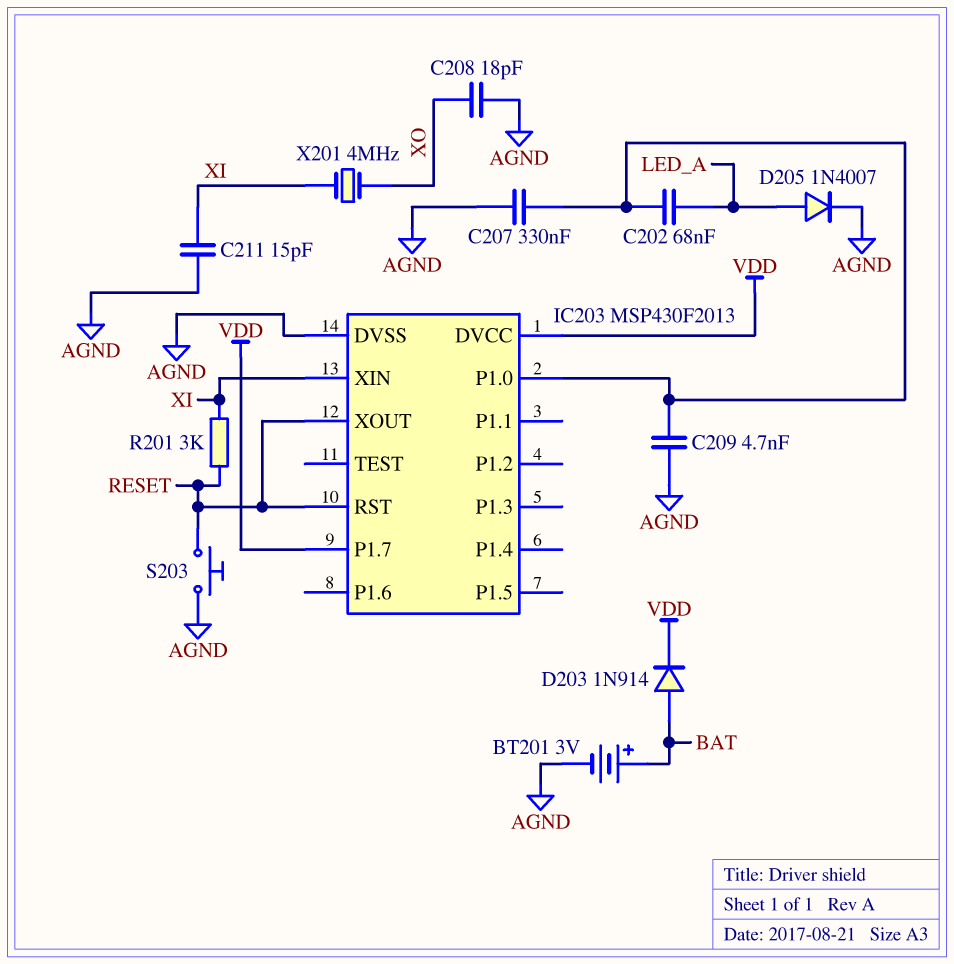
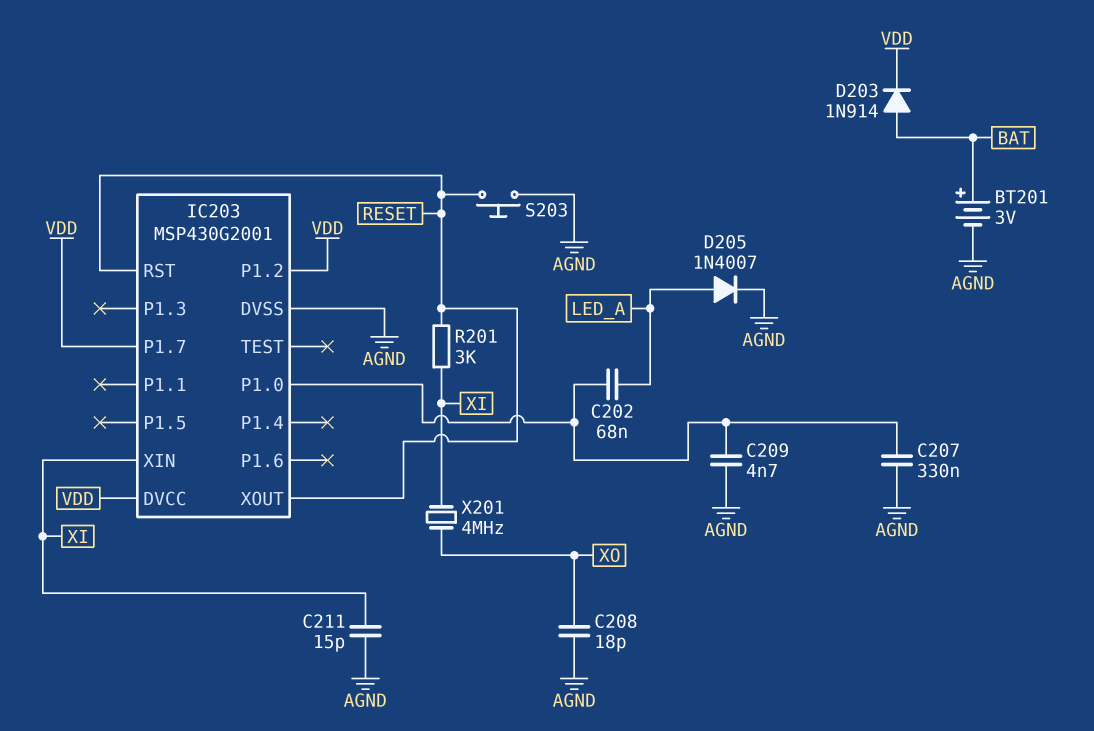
IC203: MSP430F2013 -> MSP430G2001
IC203 pin P1.2: none -> VDD

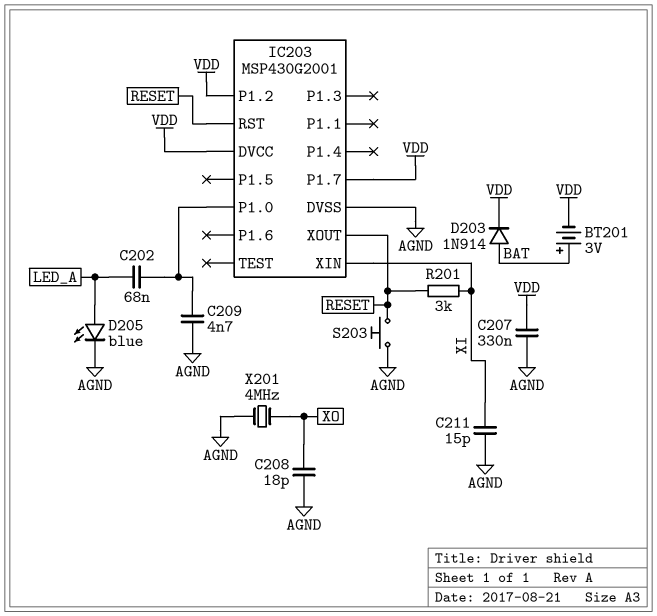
BT201: 3V (plus BAT, minus AGND) -> 3V (plus BAT, minus VDD)
C207: 330nF (AGND, IC203/P1.0) -> 330nF (AGND, VDD)
D205: diode 1N4007 (A LED_A, K AGND) -> LED blue (A LED_A, K AGND)
X201: 4MHz (XI, XO) -> 4MHz (AGND, XO)

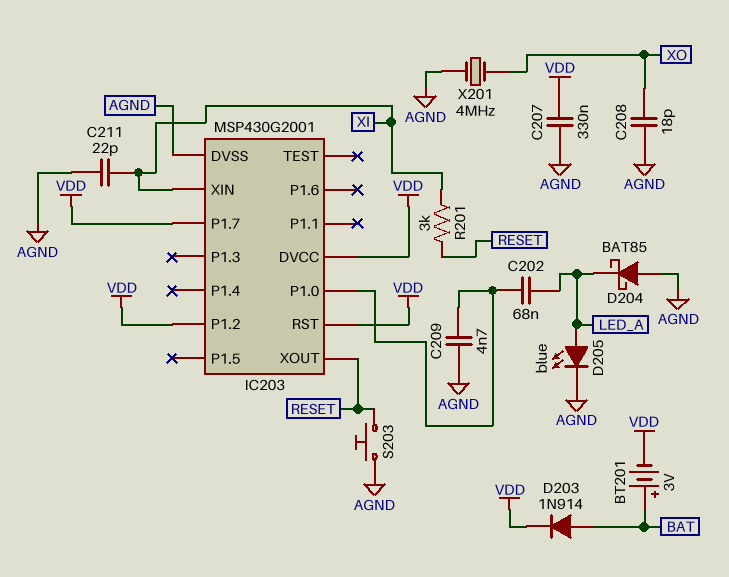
C211: 15pF (AGND, XI) -> 22pF (AGND, XI)
D204: none -> schottky BAT85 (A AGND, K LED_A)
IC203 pin RST: RESET -> VDD

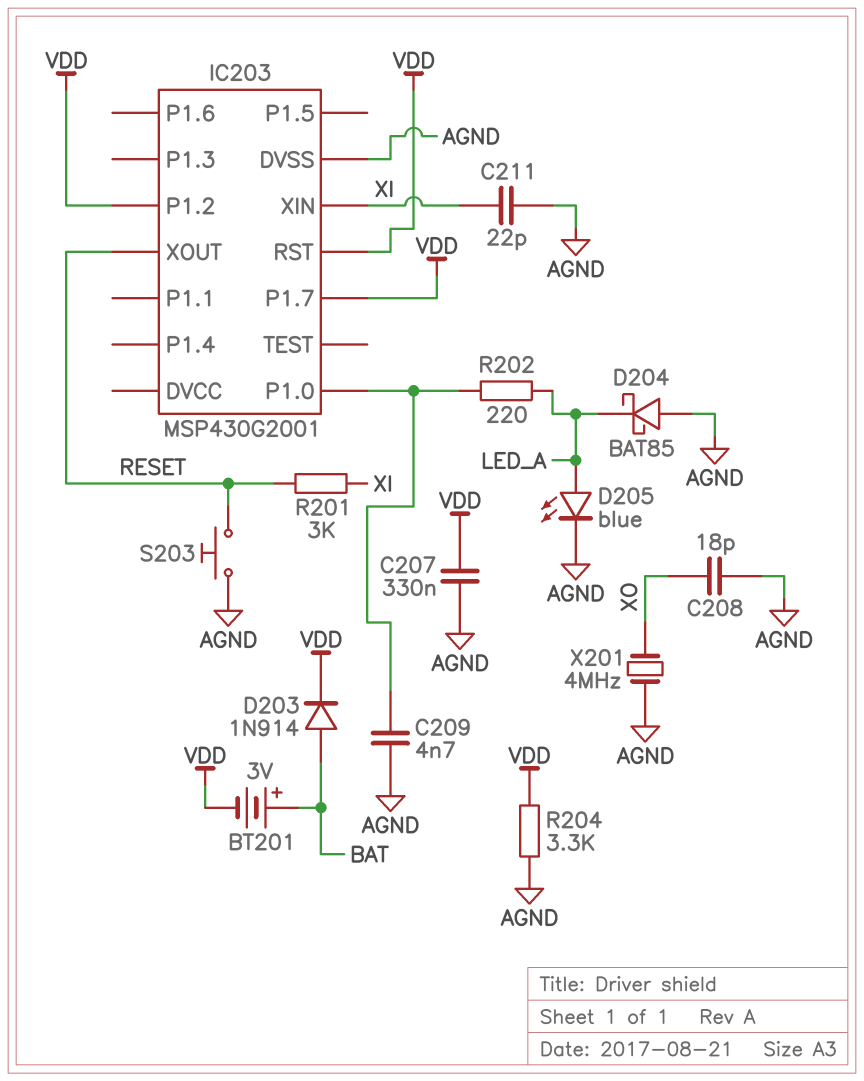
C202: 68nF (IC203/P1.0, LED_A) -> none
IC203 pin DVCC: VDD -> none
R202: none -> 220 (IC203/P1.0, LED_A)
R204: none -> 3.3k (AGND, VDD)

